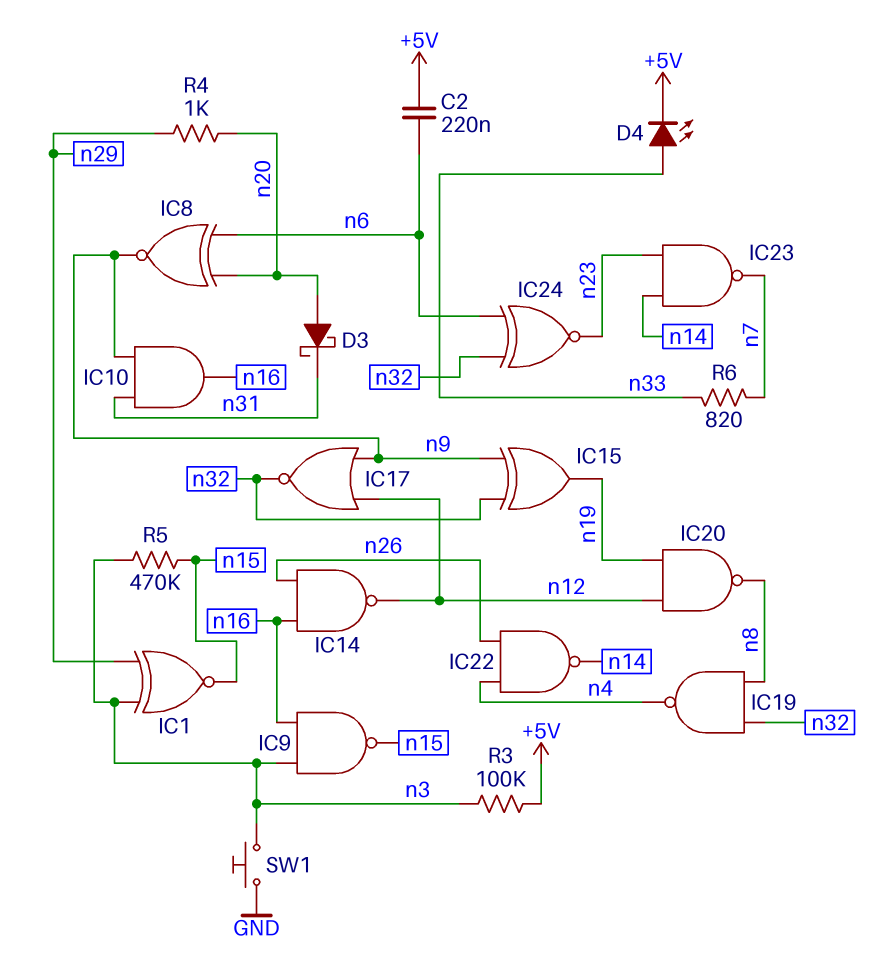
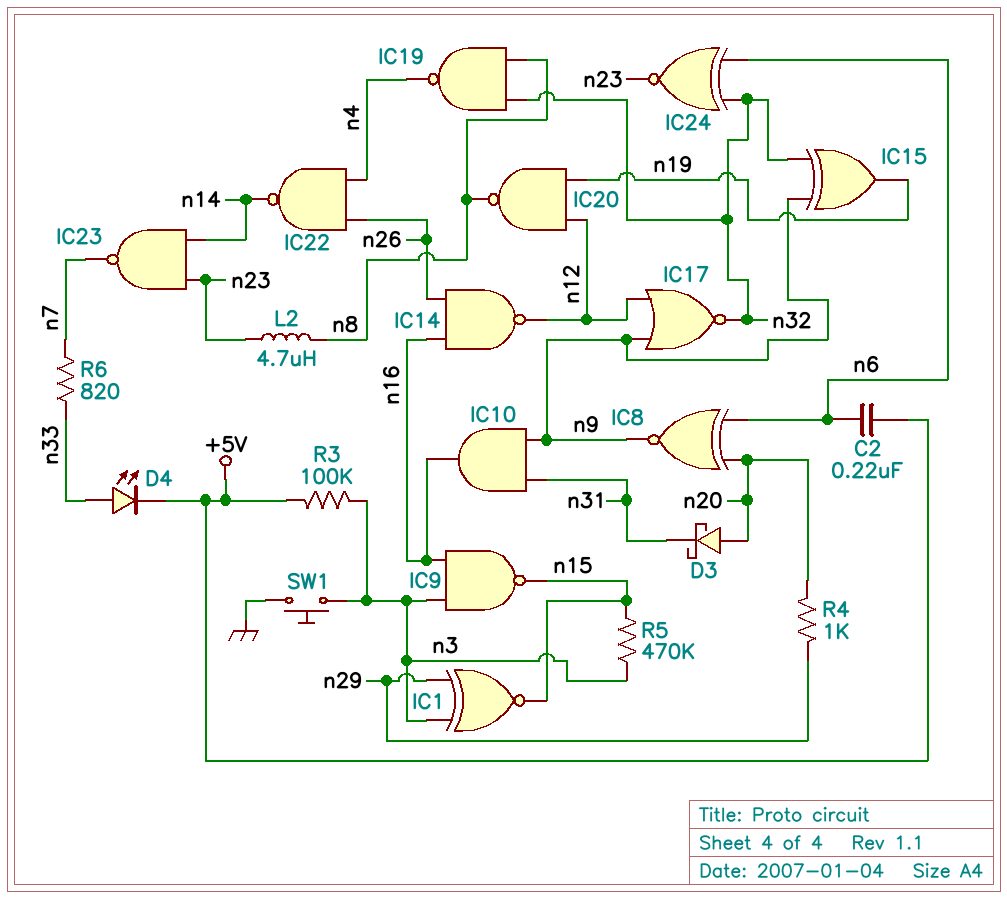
L2: none -> 4.7uH (n8, n23)

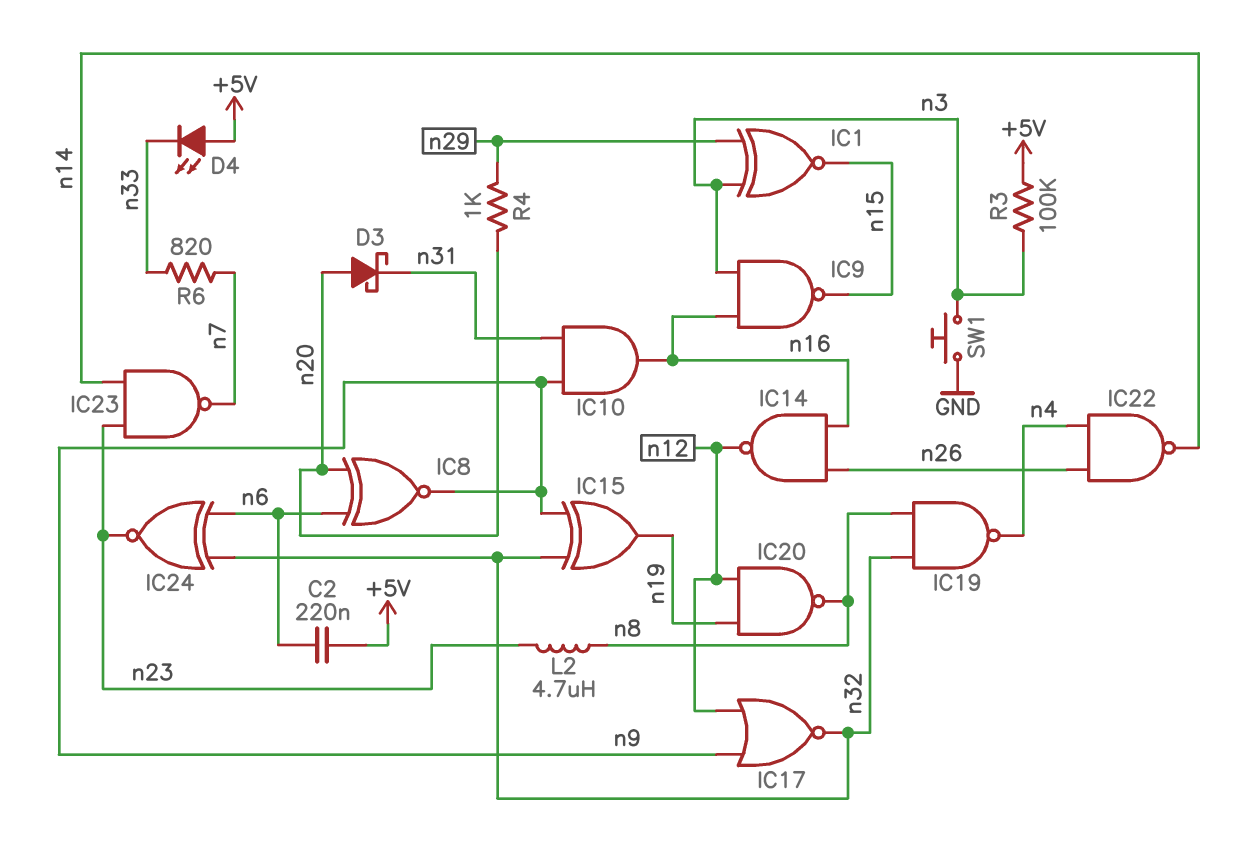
D4: LED (A n33, K +5V) -> LED (A +5V, K n33)
R5: 470k (n3, n15) -> none

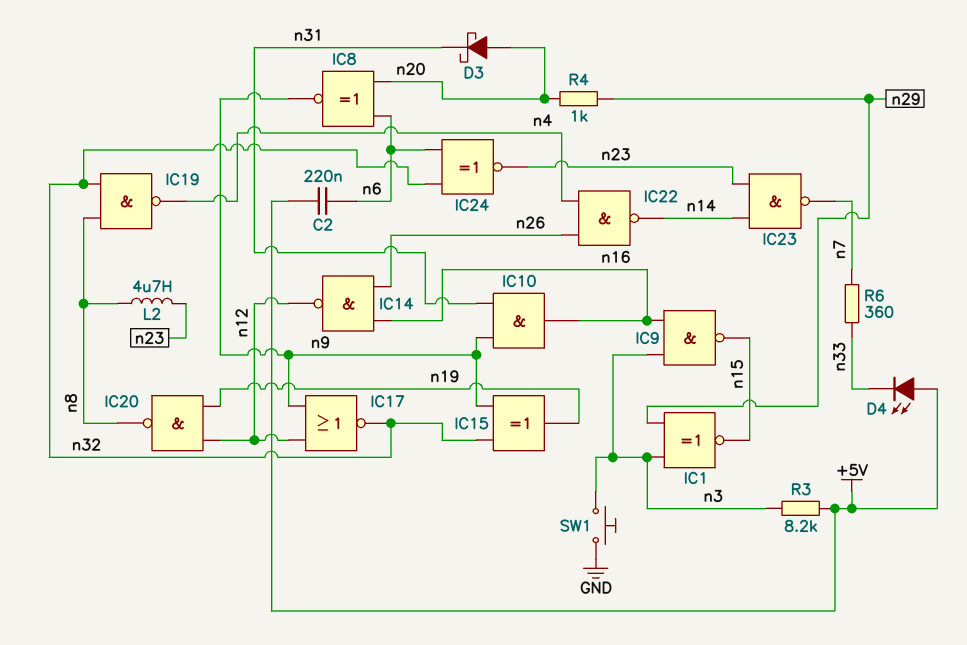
R3: 100k (+5V, n3) -> 8.2k (+5V, n3)
R6: 820 (n7, n33) -> 360 (n7, n33)

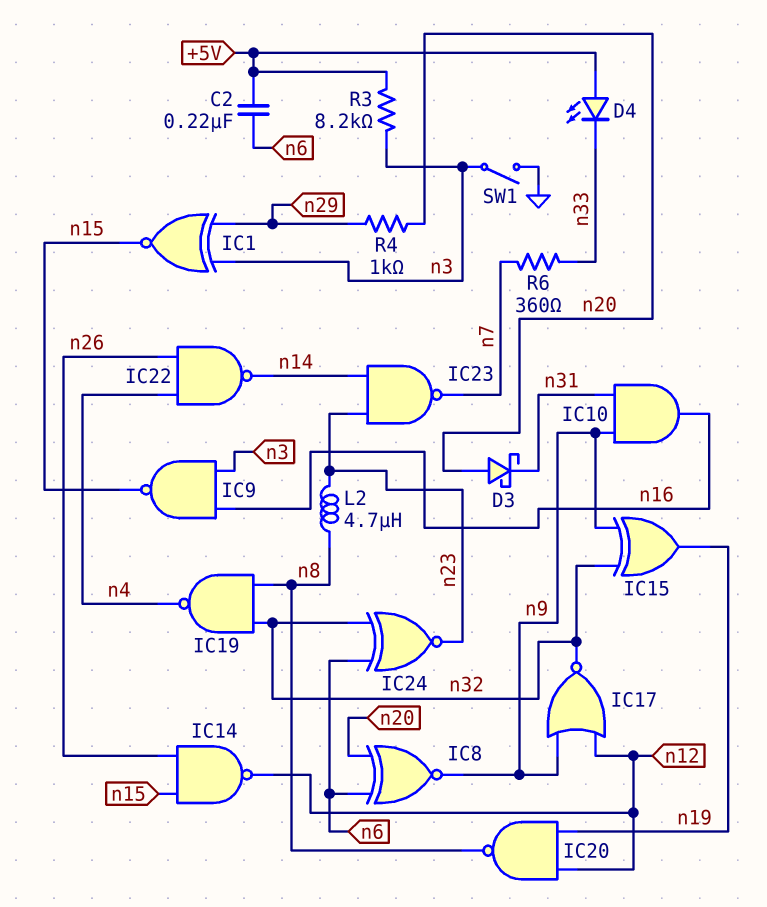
IC14: NAND (in n16, in n26, out n12) -> NAND (in n15, in n26, out n12)
SW1: button (GND, n3) -> switch (GND, n3)

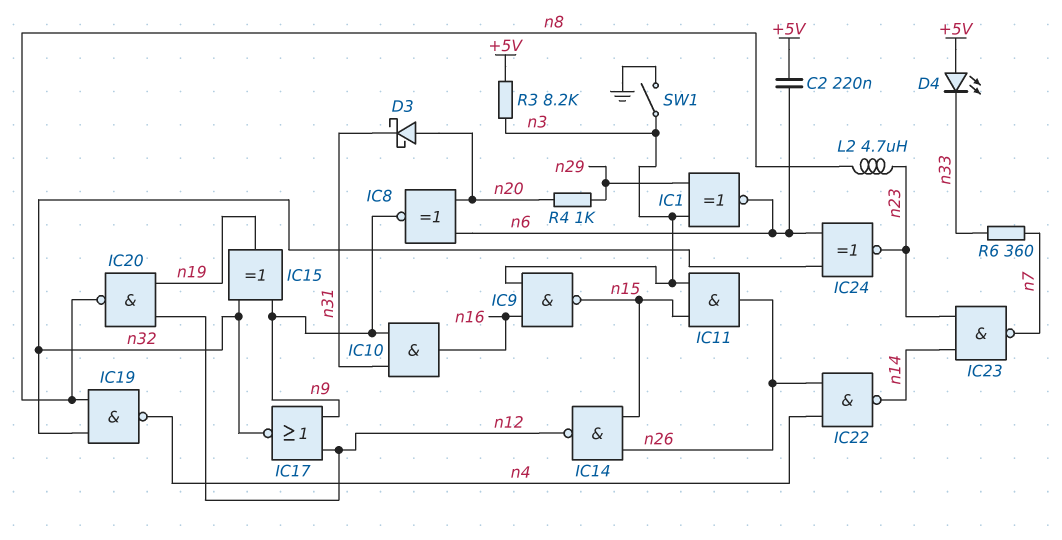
IC1: XNOR (in n3, in n29, out n15) -> XNOR (in n3, in n29, out n6)
IC11: none -> AND (in n3, in n15, out n26)

